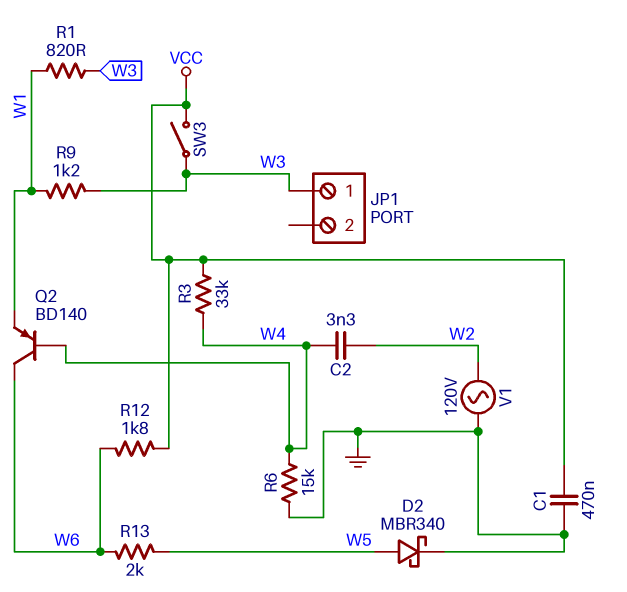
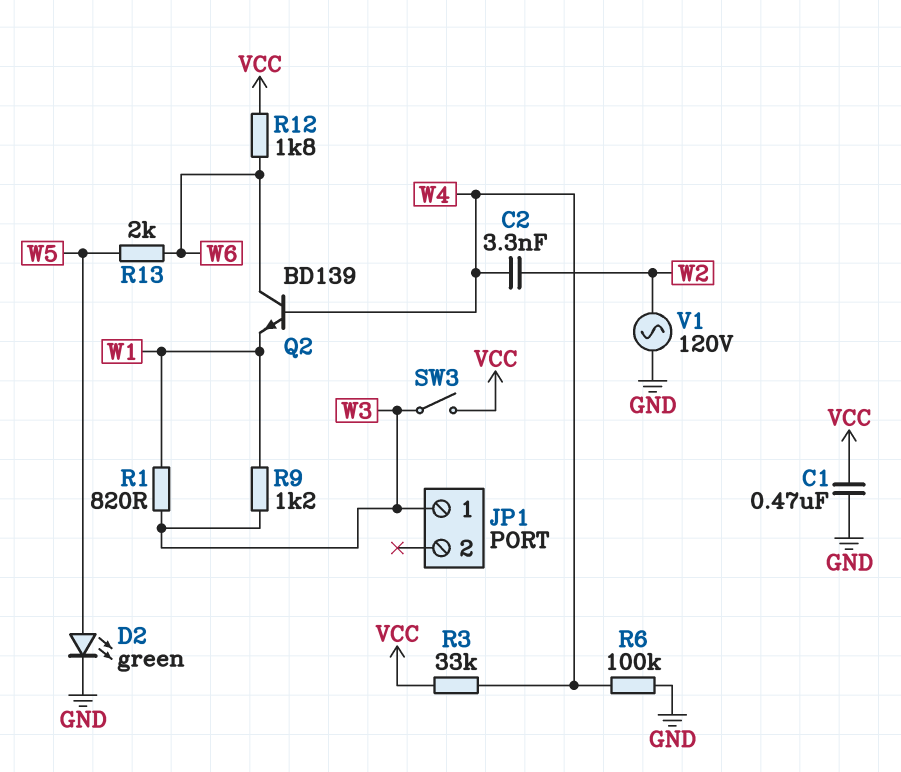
D2: schottky MBR340 (A W5, K GND) -> LED green (A W5, K GND)
Q2: PNP BD140 (B W4, C W6, E W1) -> NPN BD139 (B W4, C W6, E W1)
R6: 15k (GND, W4) -> 100k (GND, W4)

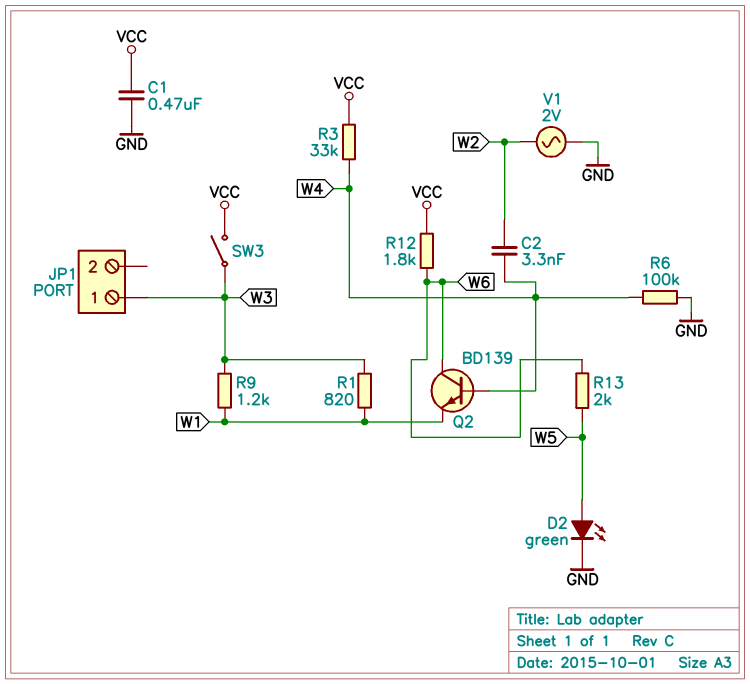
V1: AC 120V (GND, W2) -> AC 2V (GND, W2)

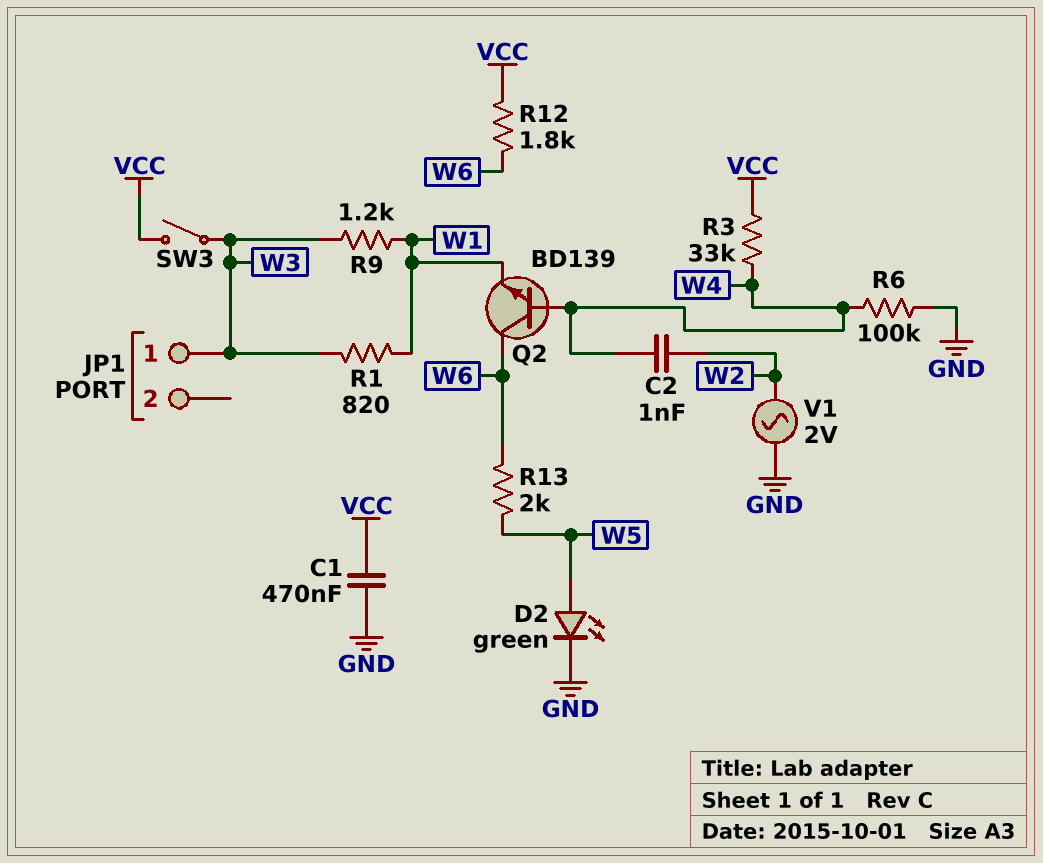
C2: 3.3nF (W2, W4) -> 1nF (W2, W4)

